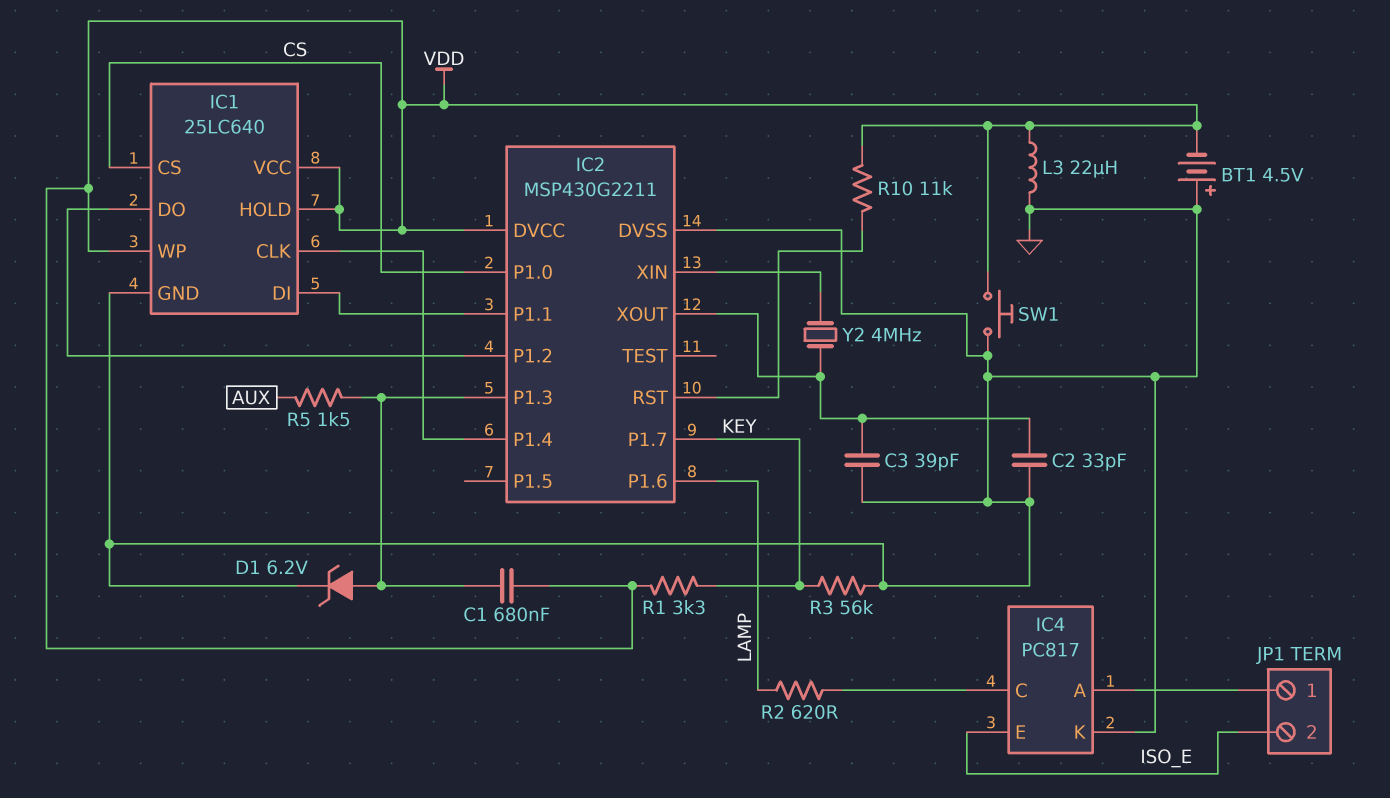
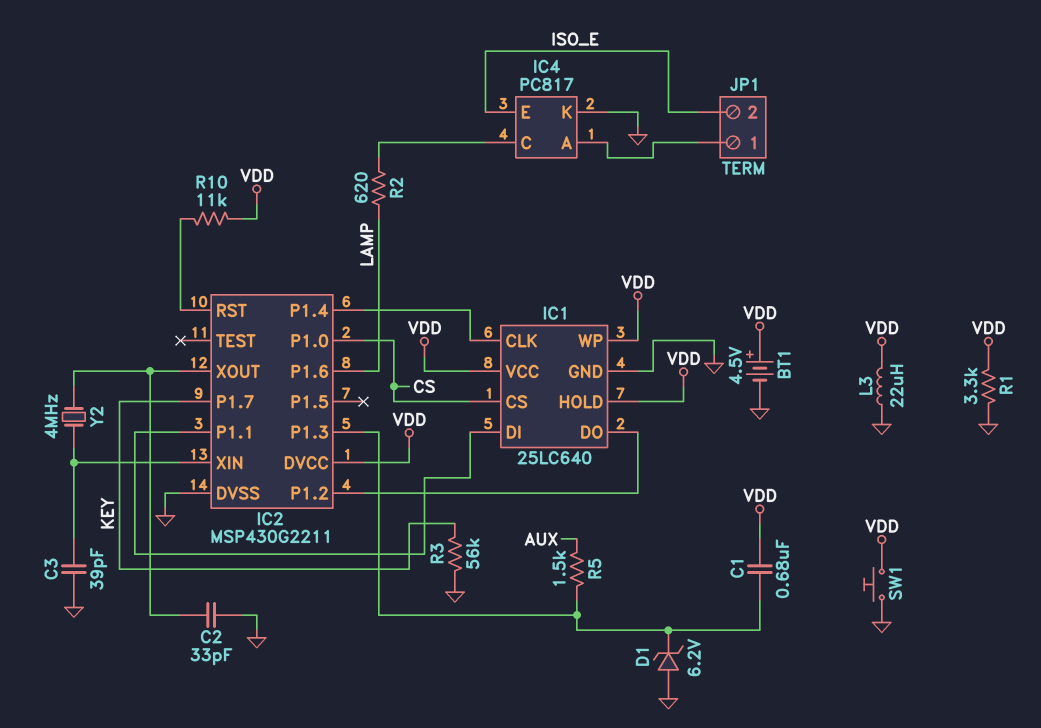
BT1: 4.5V (plus GND, minus VDD) -> 4.5V (plus VDD, minus GND)
C3: 39pF (GND, IC2/XOUT) -> 39pF (GND, IC2/XIN)
D1: zener 6.2V (A IC2/P1.3, K GND) -> zener 6.2V (A GND, K IC2/P1.3)
R1: 3.3k (KEY, VDD) -> 3.3k (GND, VDD)

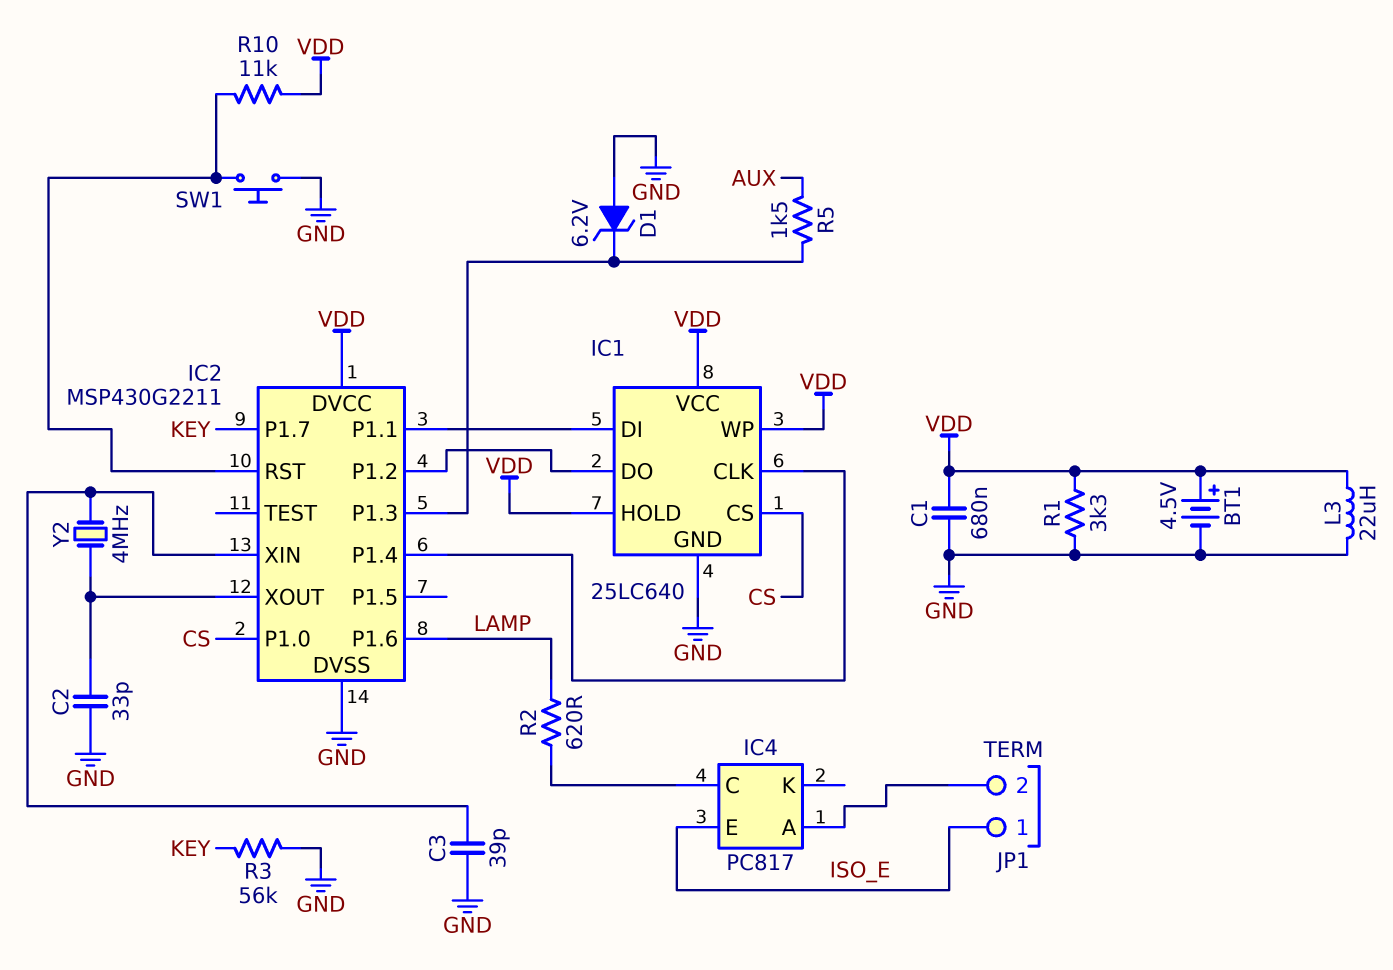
C1: 680nF (IC2/P1.3, VDD) -> 680nF (GND, VDD)
IC4 pin K: GND -> none
JP1 pin 1: IC4/A -> ISO_E
JP1 pin 2: ISO_E -> IC4/A
SW1: button (GND, VDD) -> button (GND, IC2/RST)

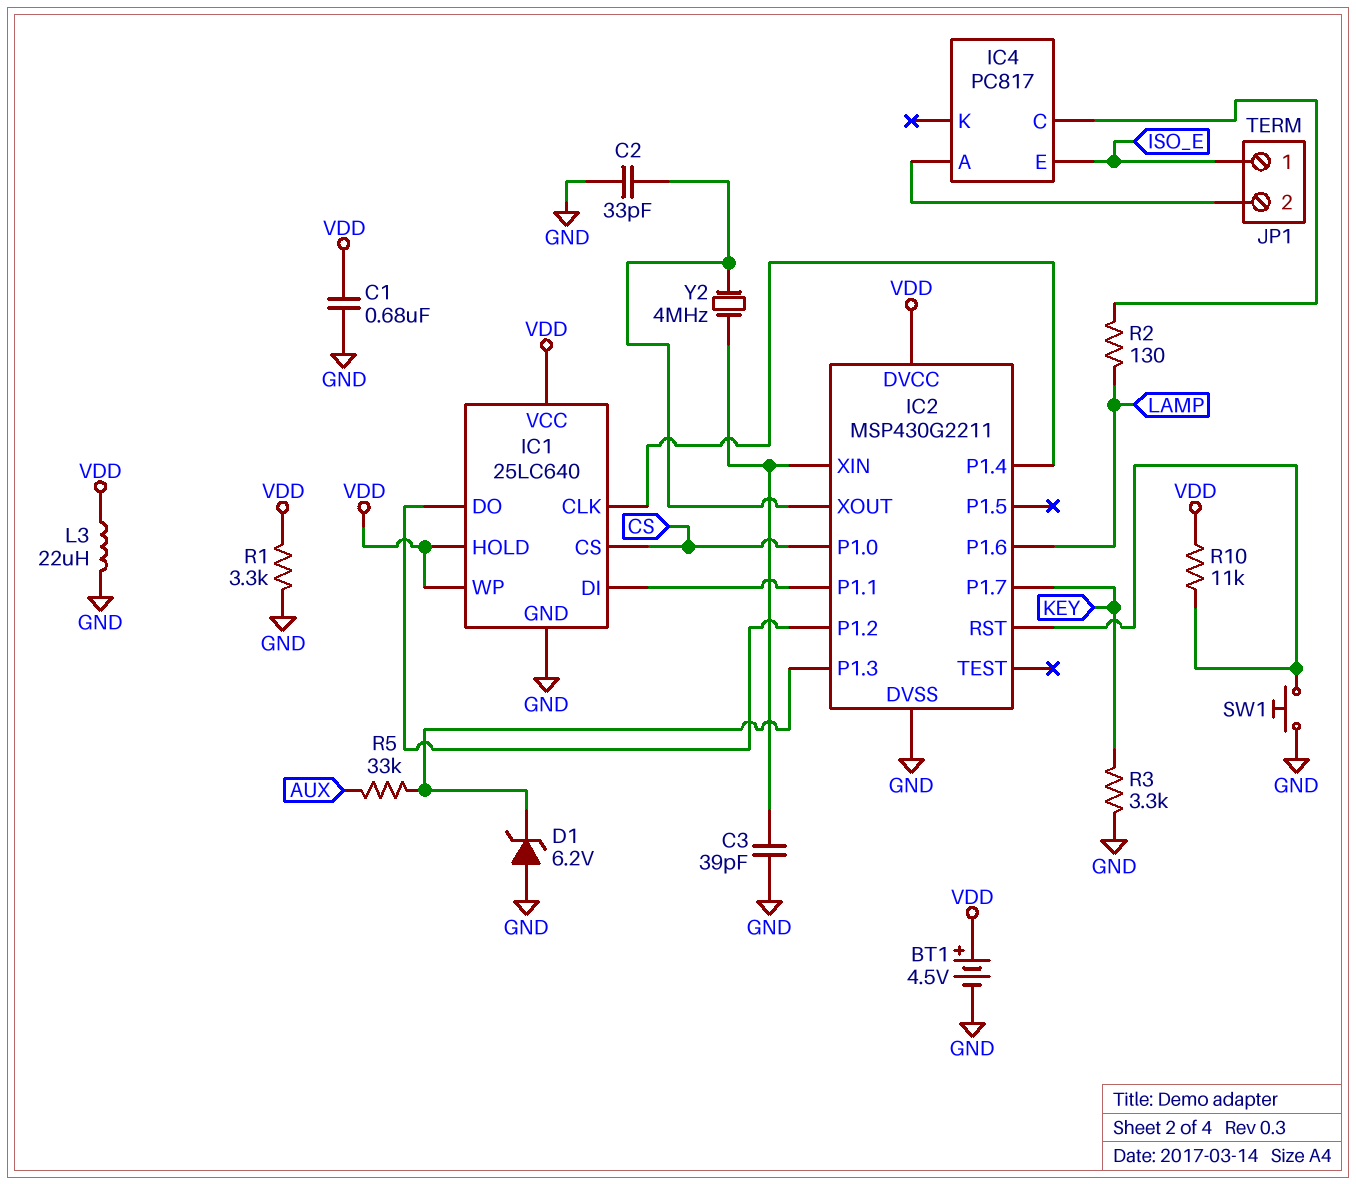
R2: 620 (IC4/C, LAMP) -> 130 (IC4/C, LAMP)
R3: 56k (GND, KEY) -> 3.3k (GND, KEY)
R5: 1.5k (AUX, IC2/P1.3) -> 33k (AUX, IC2/P1.3)

